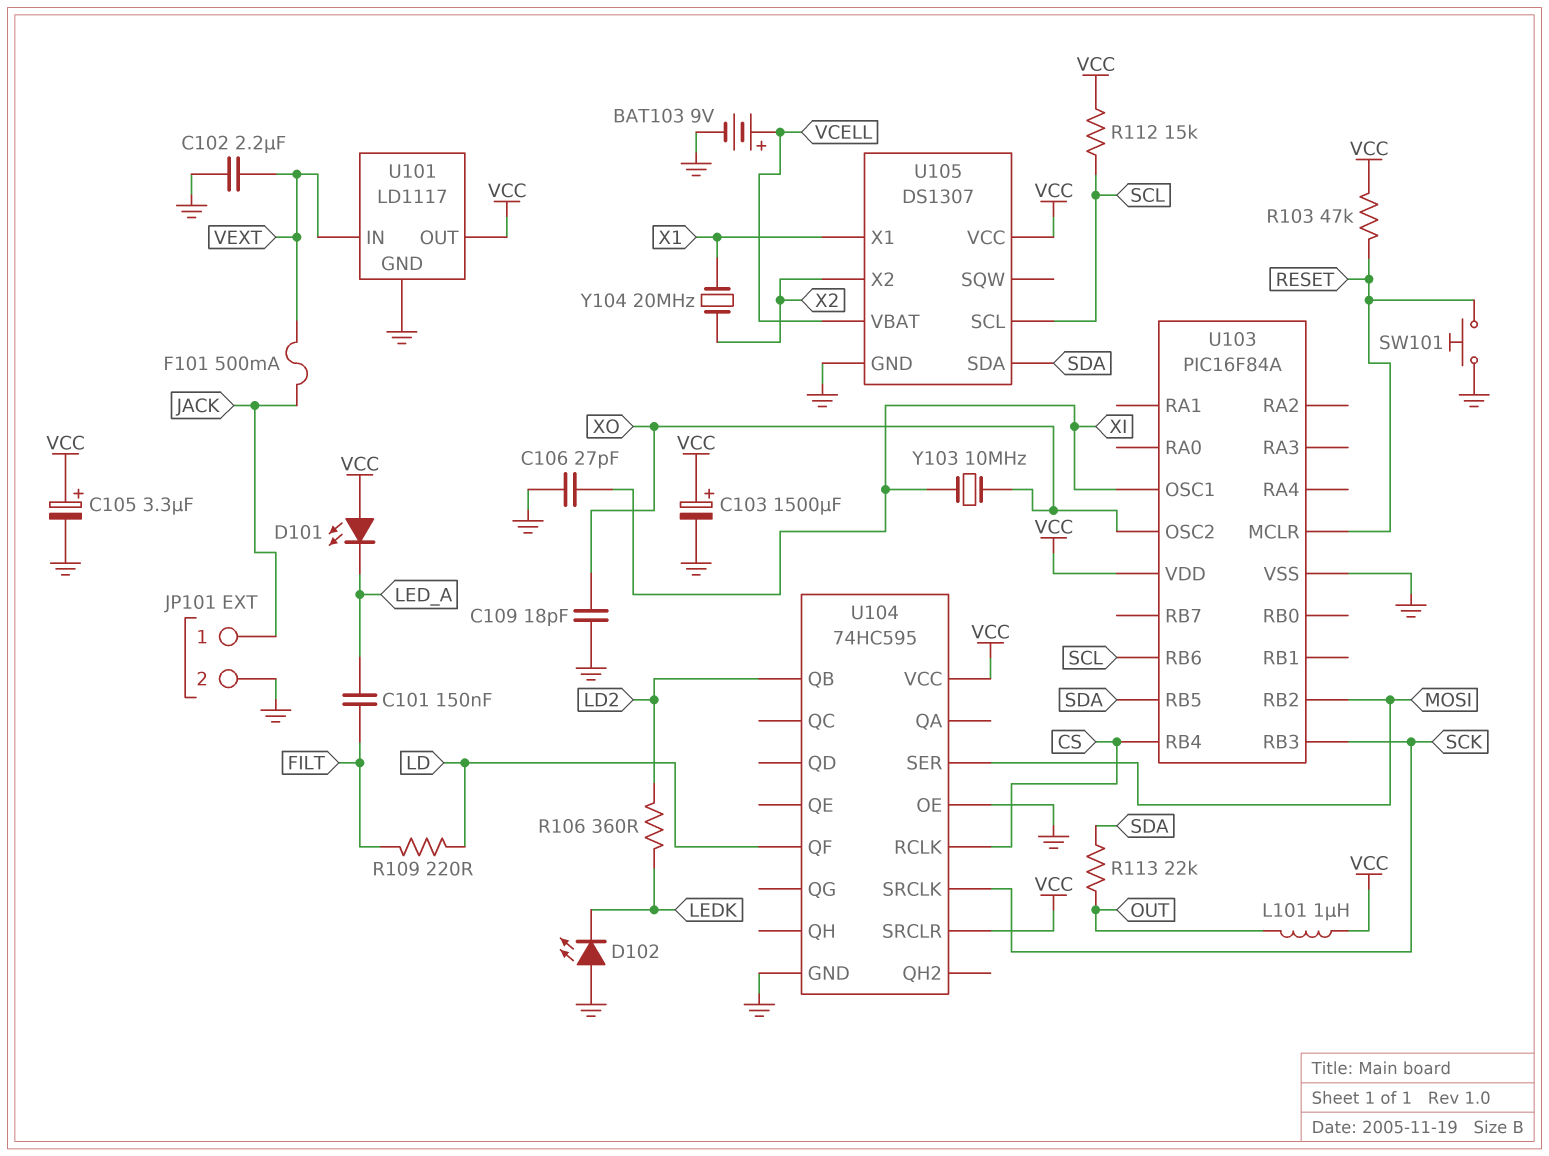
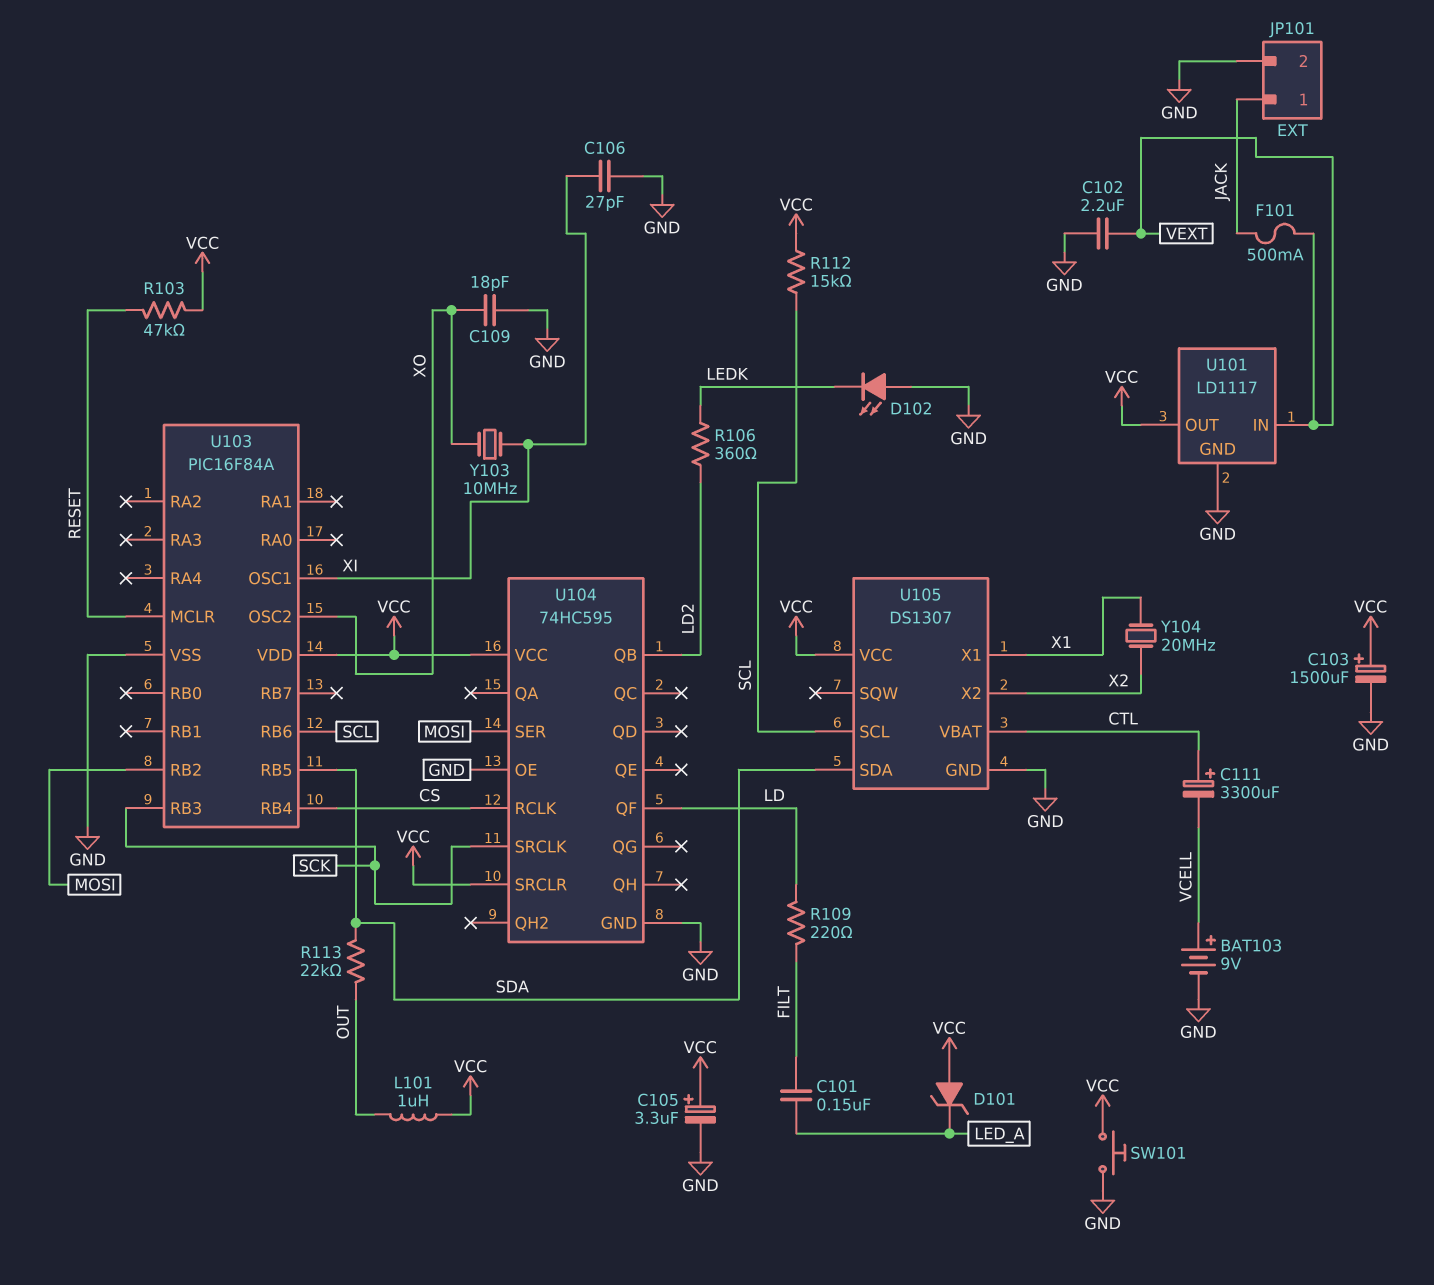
C111: none -> 3300uF (plus CTL, minus VCELL)
D101: LED (A VCC, K LED_A) -> zener (A VCC, K LED_A)
SW101: button (GND, RESET) -> button (GND, VCC)
U105 pin VBAT: VCELL -> CTL

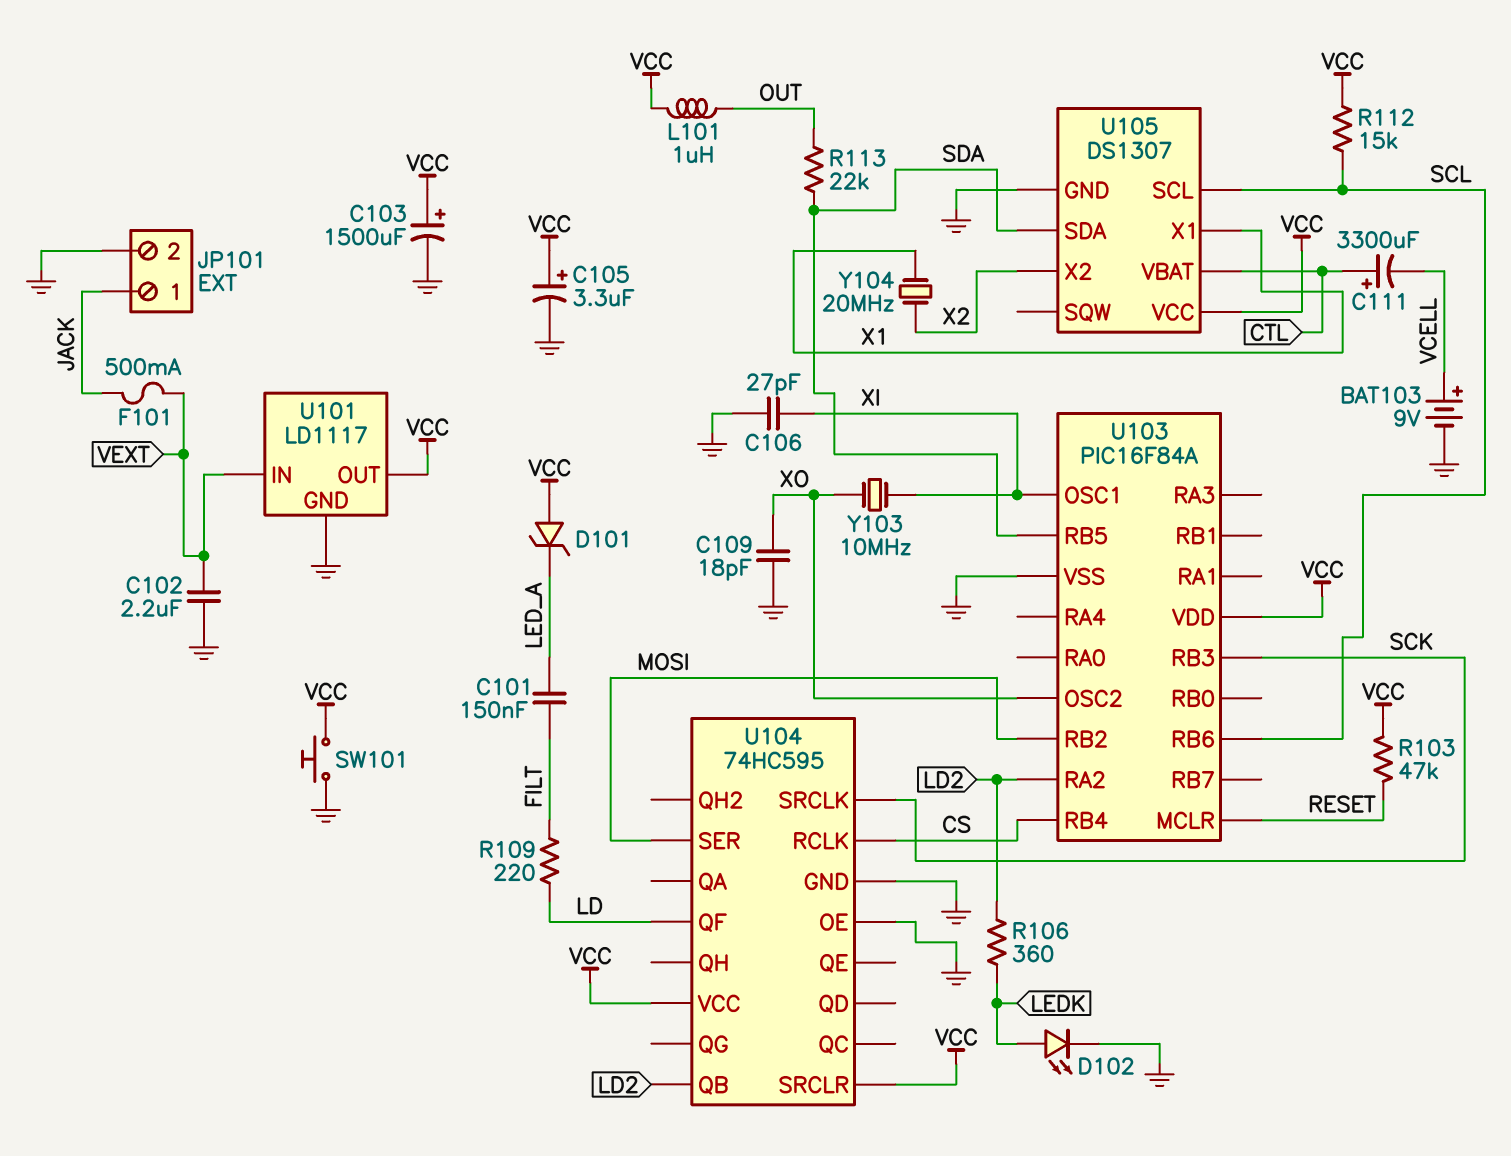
D102: LED (A GND, K LEDK) -> LED (A LEDK, K GND)
U103 pin RA2: none -> LD2

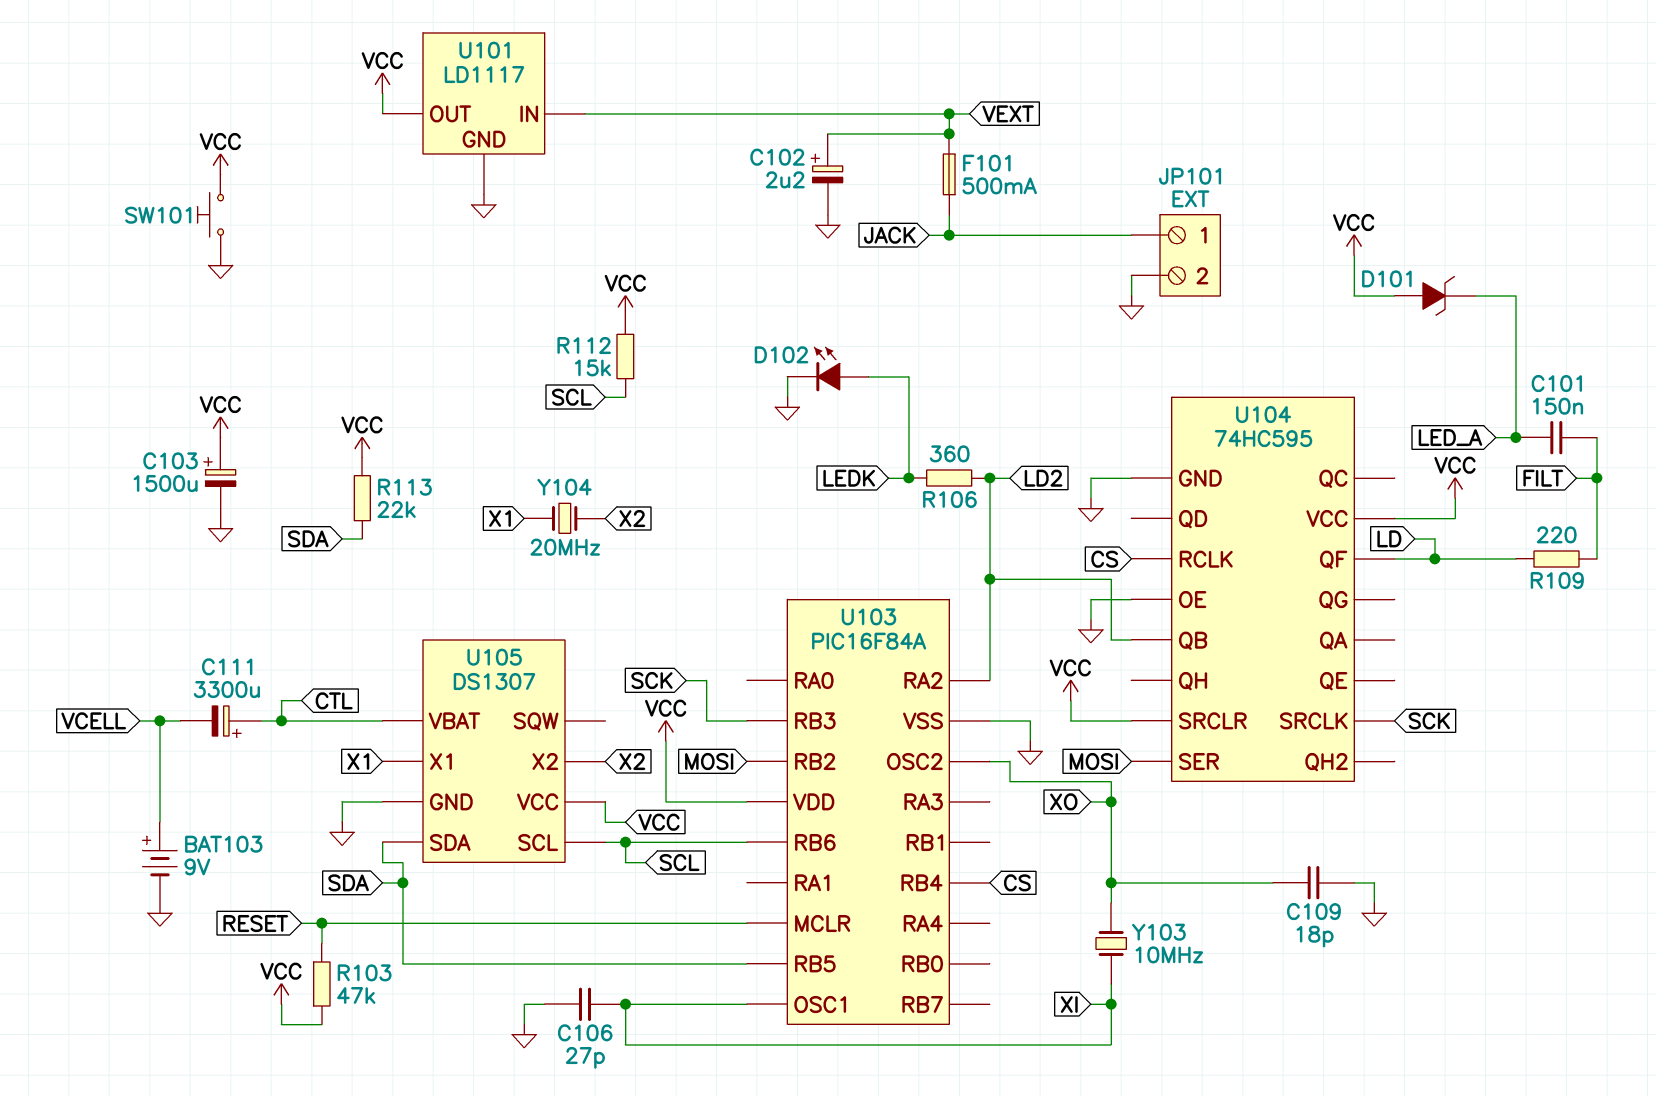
C102: 2.2uF (GND, VEXT) -> 2.2uF (plus VEXT, minus GND)
C105: 3.3uF (plus VCC, minus GND) -> none
L101: 1uH (OUT, VCC) -> none
R113: 22k (OUT, SDA) -> 22k (SDA, VCC)

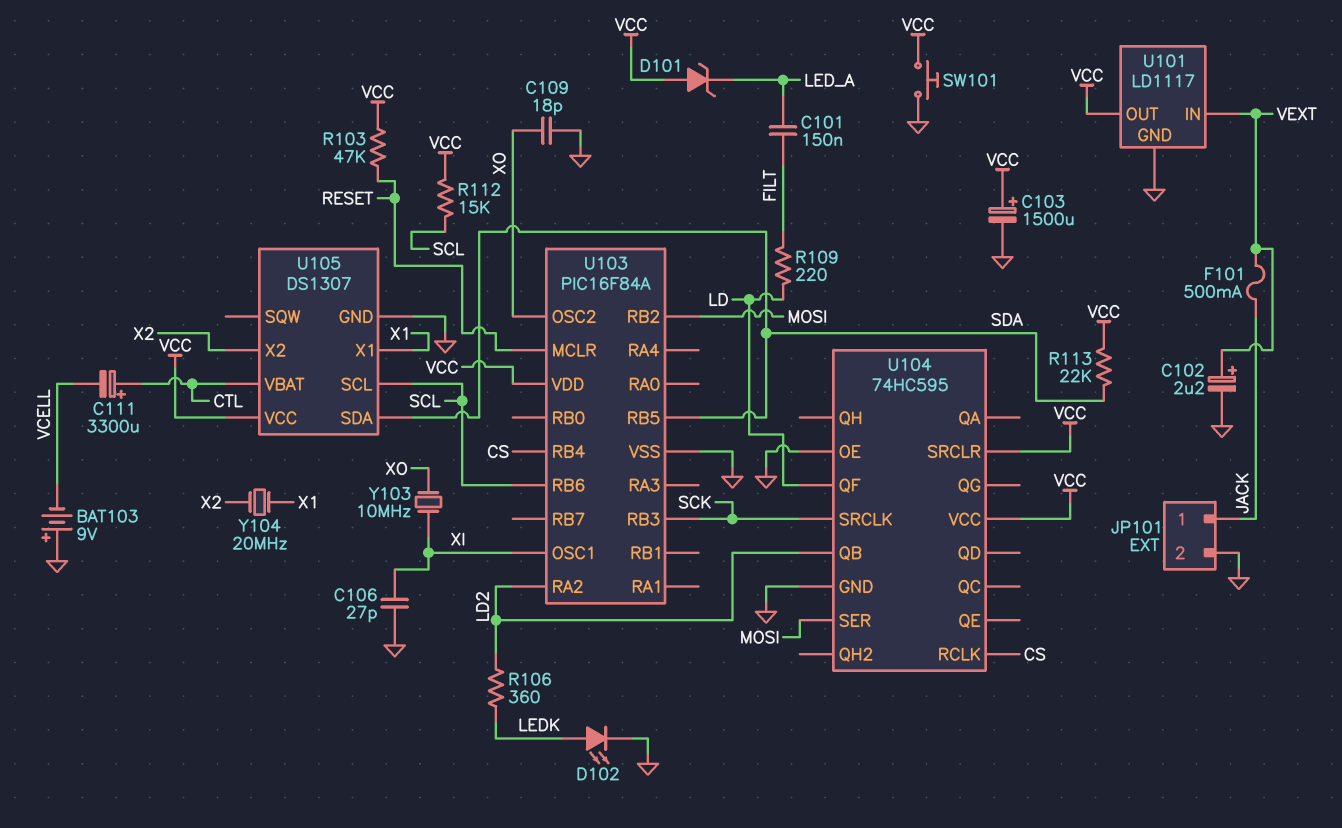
BAT103: 9V (plus VCELL, minus GND) -> 9V (plus GND, minus VCELL)

